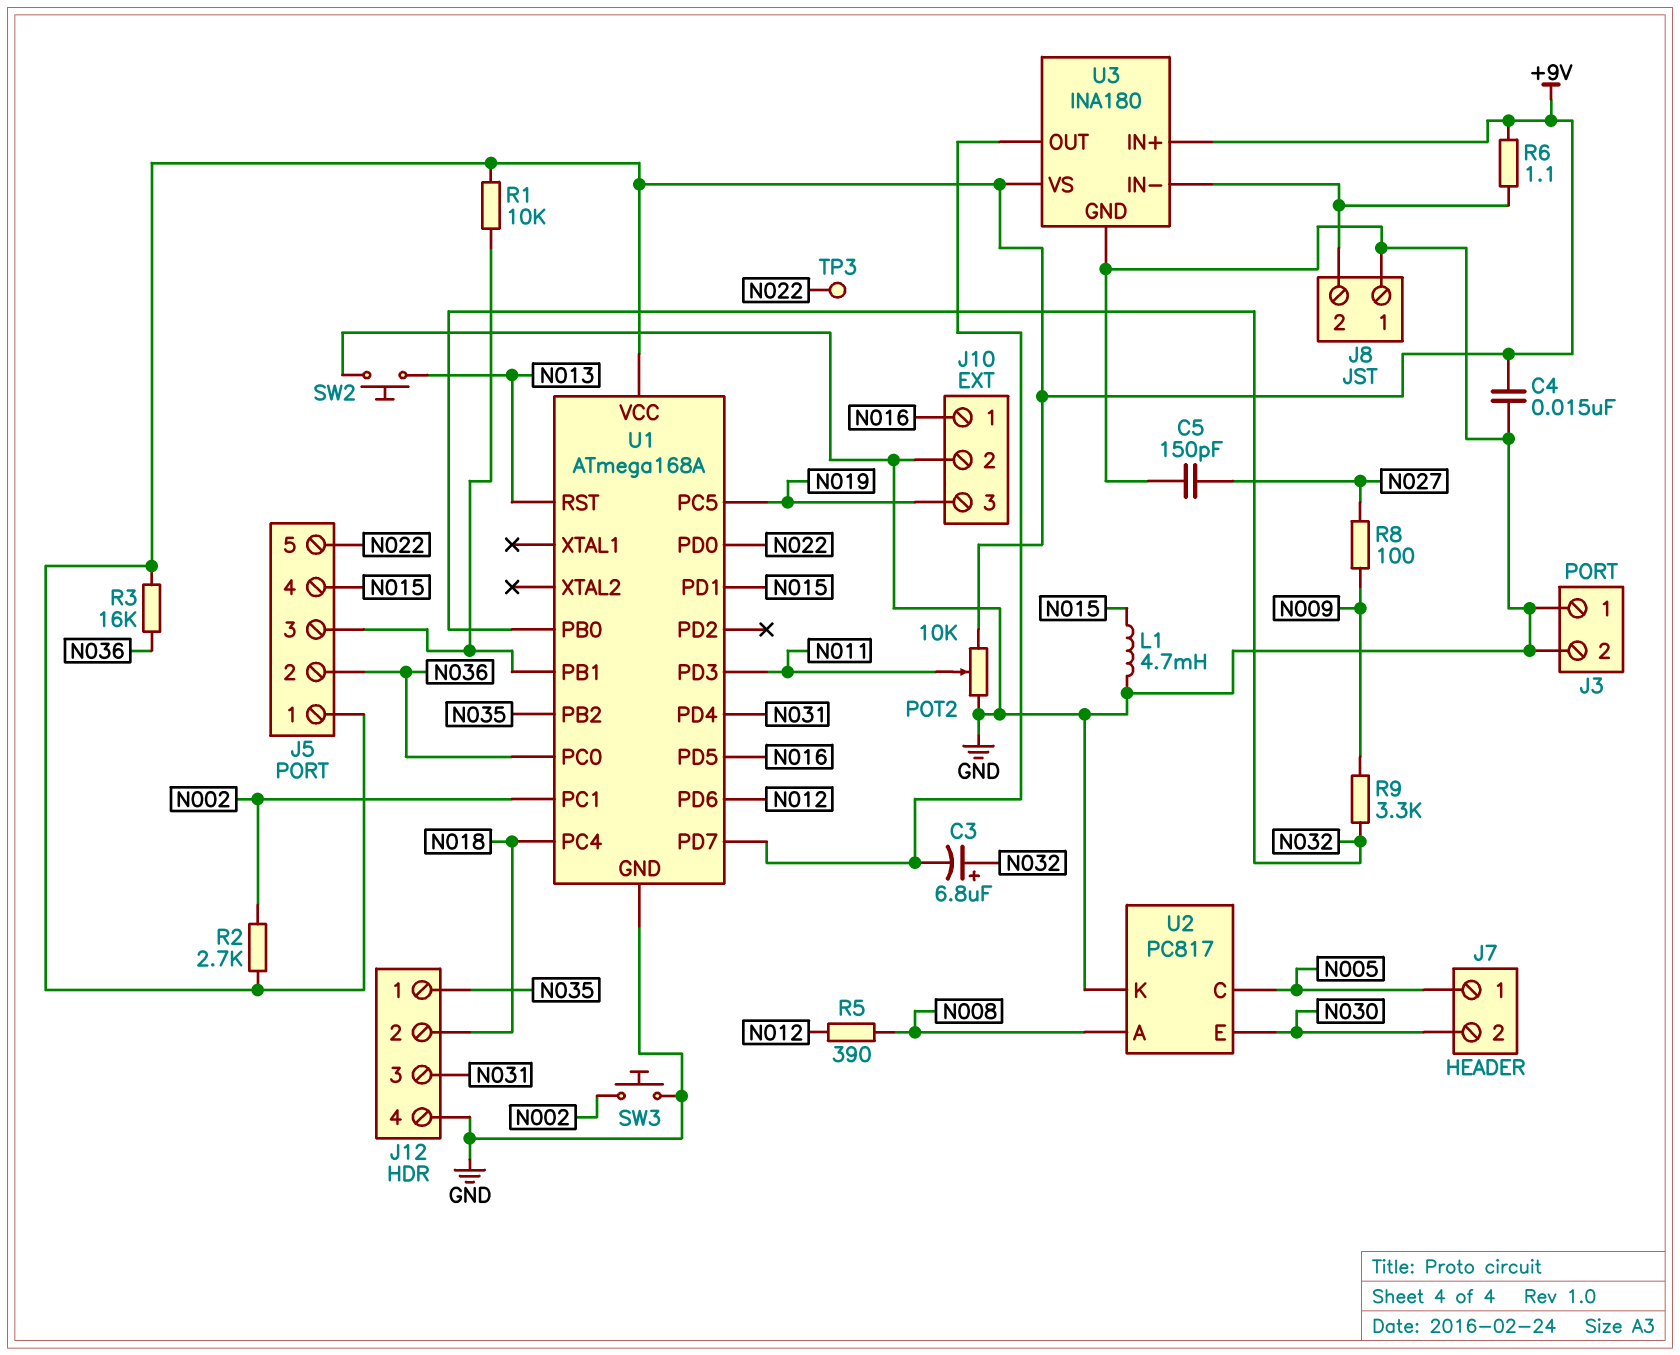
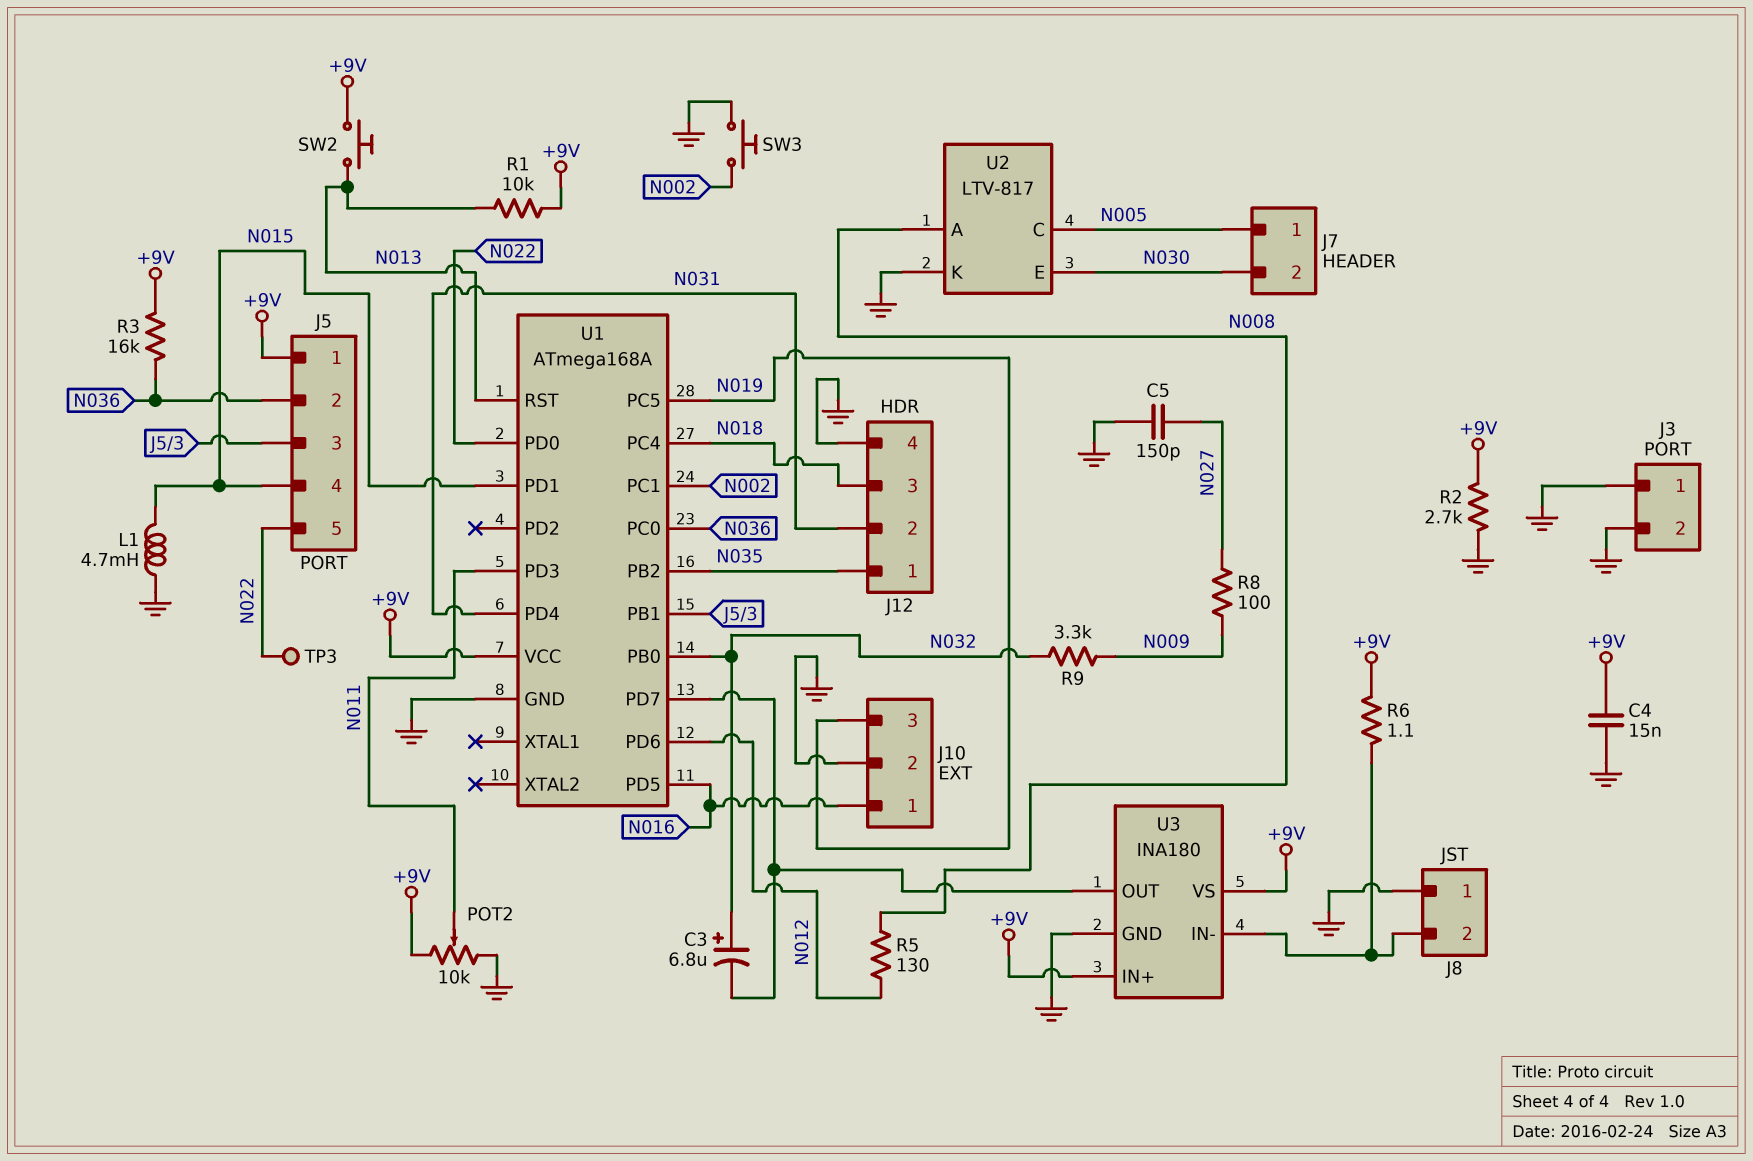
J12 pin 2: N018 -> N031
J12 pin 3: N031 -> N018
R1: 10k (+9V, J5/3) -> 10k (+9V, N013)
R2: 2.7k (+9V, N002) -> 2.7k (+9V, GND)
R5: 390 (N008, N012) -> 130 (N008, N012)
SW2: button (GND, N013) -> button (+9V, N013)
U2: PC817 -> LTV-817

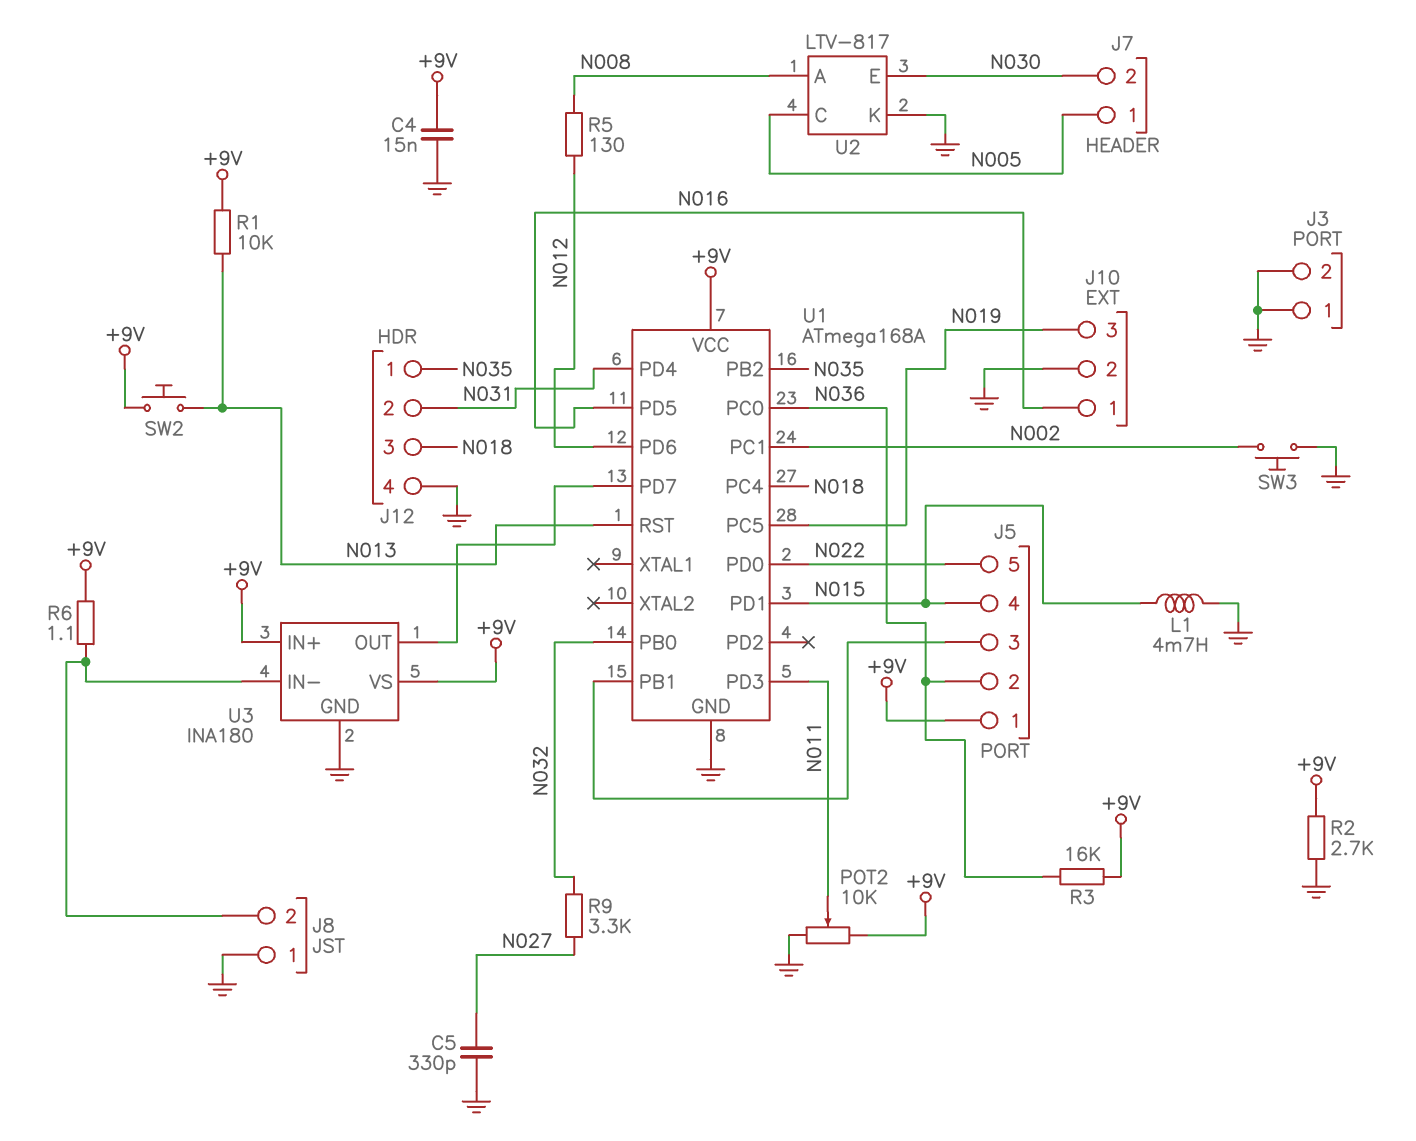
C3: 6.8uF (plus N032, minus U1/PD7) -> none
C5: 150pF (GND, N027) -> 330pF (GND, N027)
R8: 100 (N009, N027) -> none
R9: 3.3k (N009, N032) -> 3.3k (N027, N032)
TP3: test point (N022) -> none

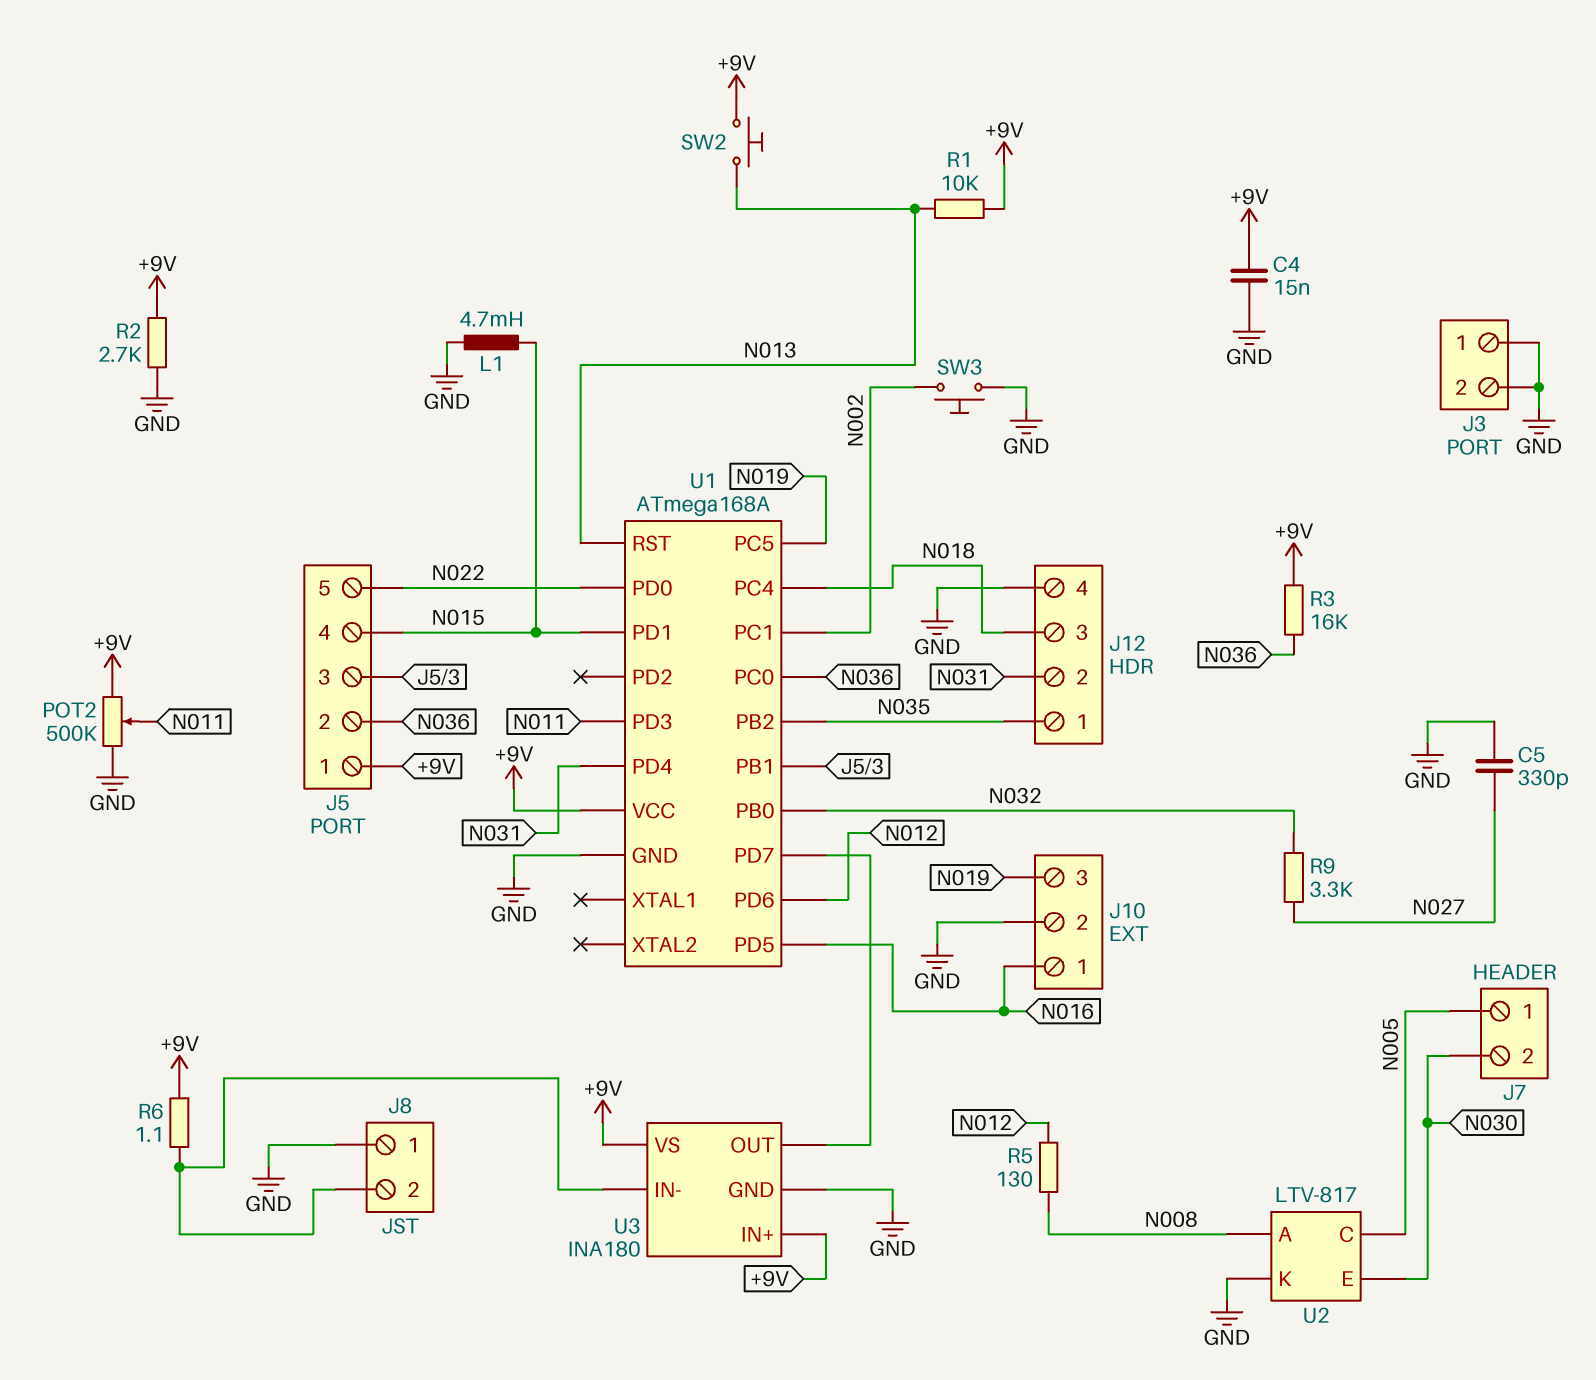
POT2: 10k (+9V, GND, wiper N011) -> 500k (+9V, GND, wiper N011)

